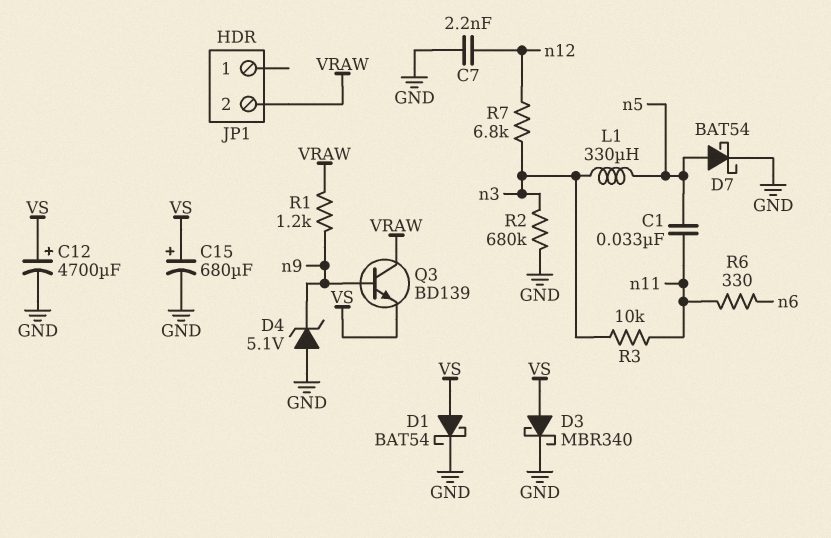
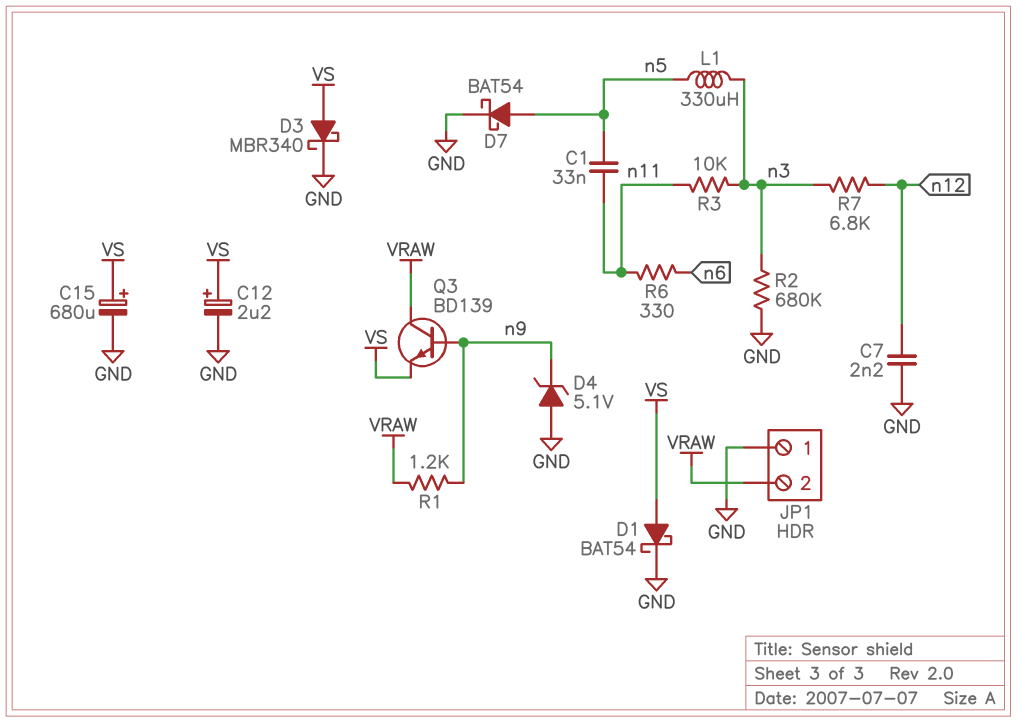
C12: 4700uF (plus VS, minus GND) -> 2.2uF (plus VS, minus GND)
JP1 pin 1: none -> GND

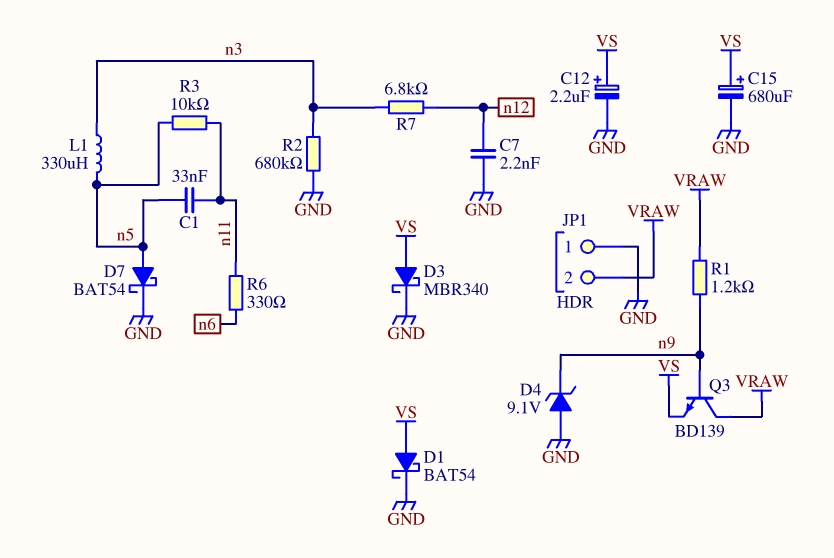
D4: zener 5.1V (A GND, K n9) -> zener 9.1V (A GND, K n9)
R3: 10k (n3, n11) -> 10k (n5, n11)

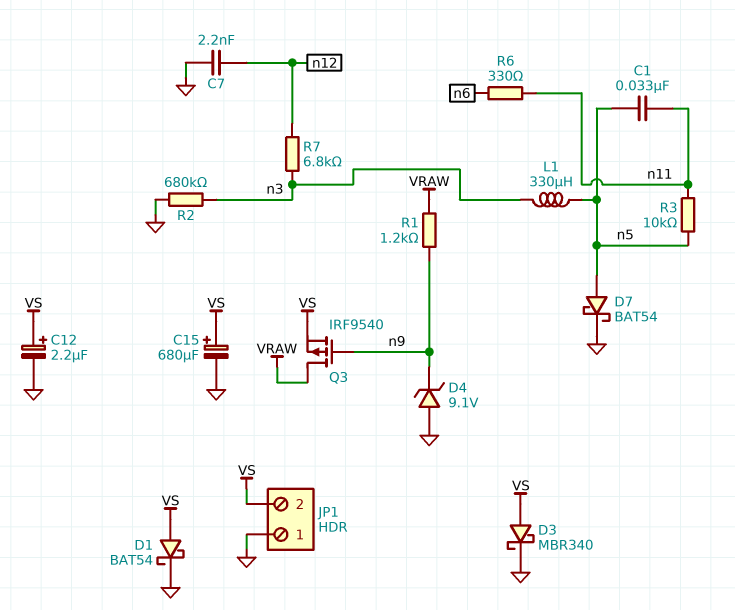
JP1 pin 2: VRAW -> VS
Q3: NPN BD139 (B n9, C VRAW, E VS) -> PMOS IRF9540 (G n9, D VRAW, S VS)

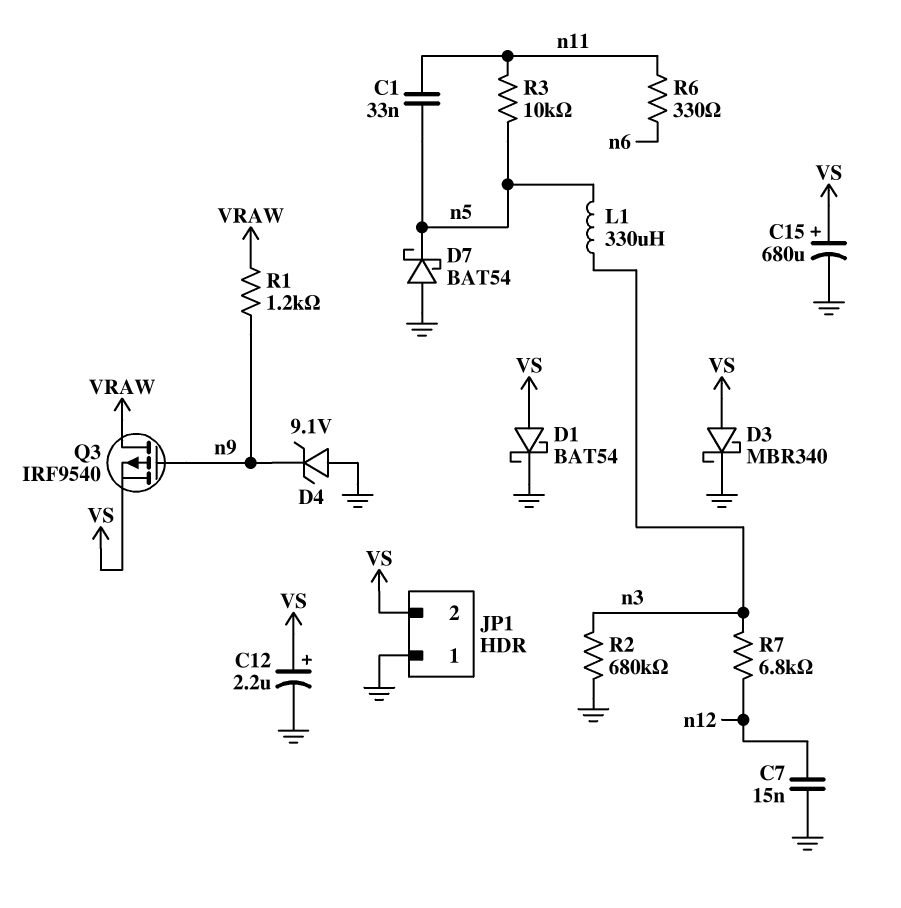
C7: 2.2nF (GND, n12) -> 15nF (GND, n12)
D7: schottky BAT54 (A n5, K GND) -> schottky BAT54 (A GND, K n5)

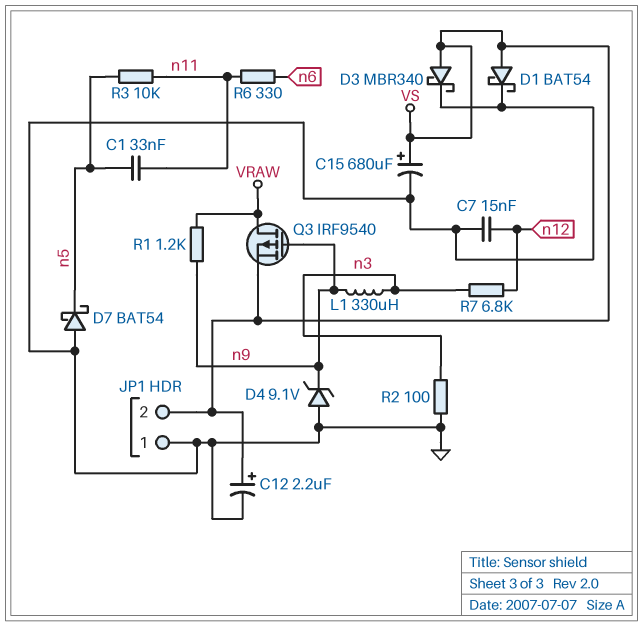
L1: 330uH (n3, n5) -> 330uH (n3, n9)
R2: 680k (GND, n3) -> 100 (GND, n3)

